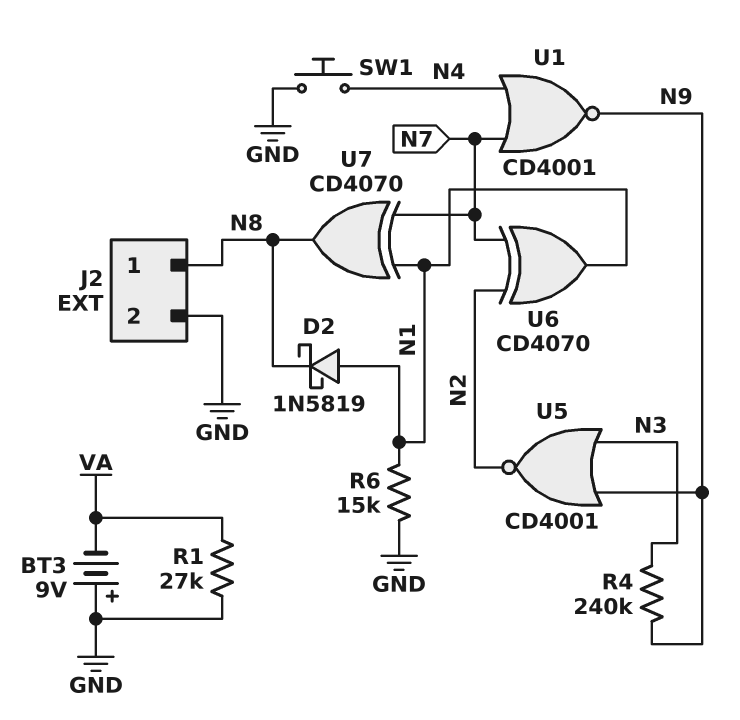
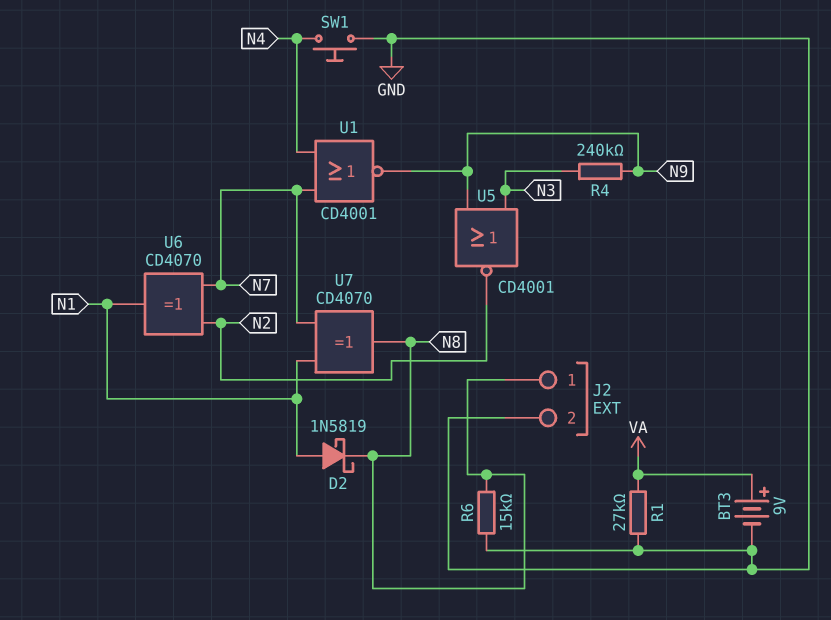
BT3: 9V (plus GND, minus VA) -> 9V (plus VA, minus GND)
R6: 15k (GND, N1) -> 15k (GND, N8)

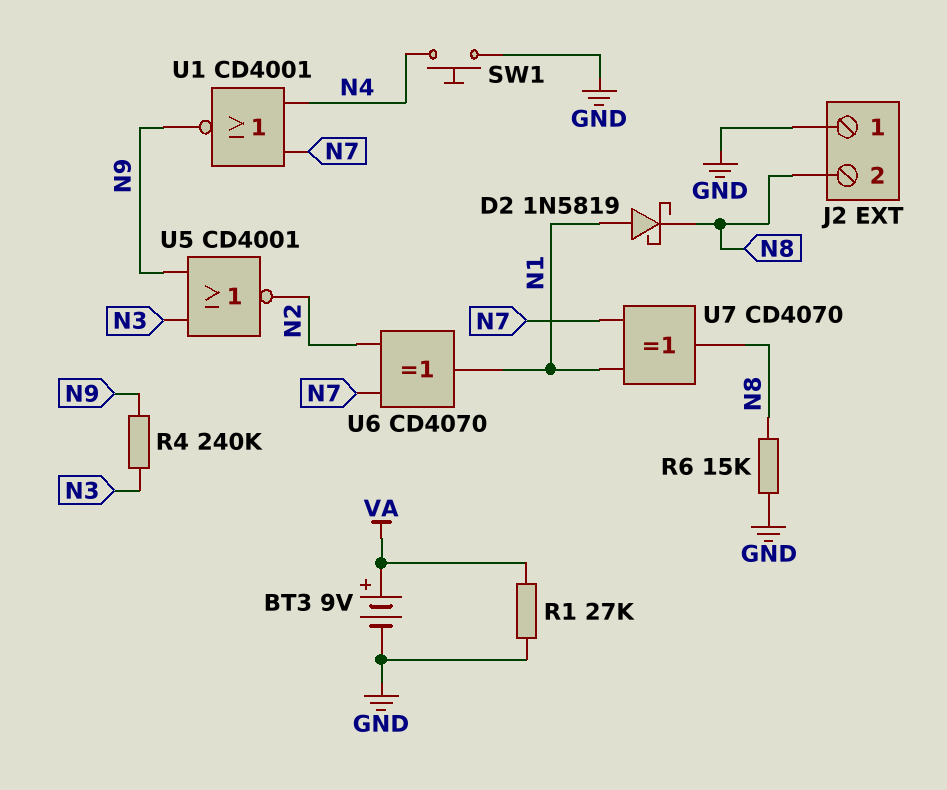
J2 pin 1: N8 -> GND
J2 pin 2: GND -> N8

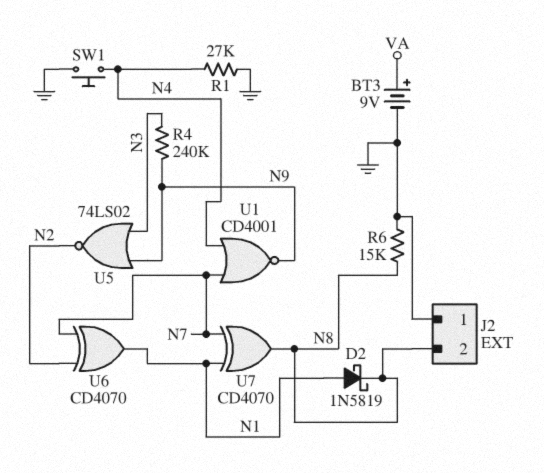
R1: 27k (GND, VA) -> 27k (GND, N4)
U5: NOR CD4001 (in N3, in N9, out N2) -> NOR 74LS02 (in N3, in N9, out N2)

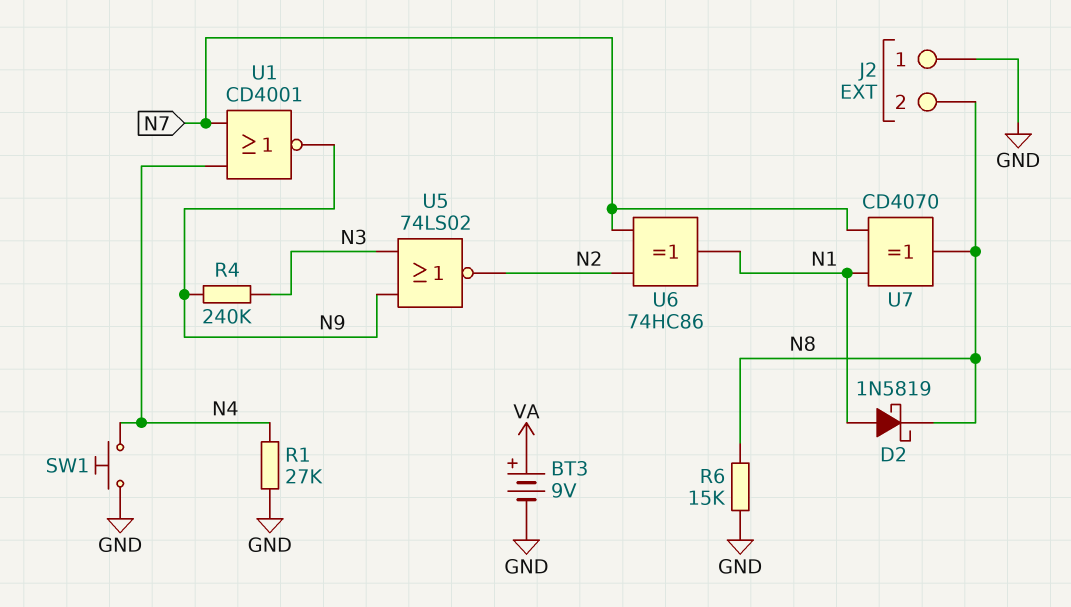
U6: XOR CD4070 (in N2, in N7, out N1) -> XOR 74HC86 (in N2, in N7, out N1)

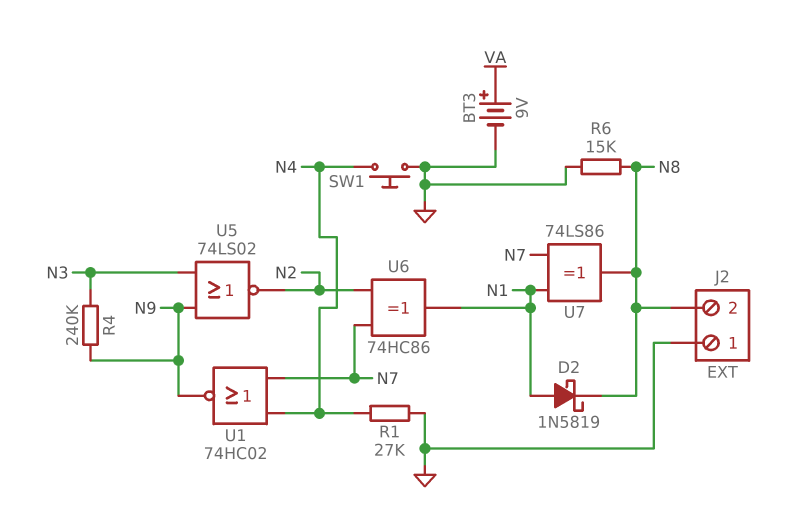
U1: NOR CD4001 (in N4, in N7, out N9) -> NOR 74HC02 (in N4, in N7, out N9)
U7: XOR CD4070 (in N1, in N7, out N8) -> XOR 74LS86 (in N1, in N7, out N8)

